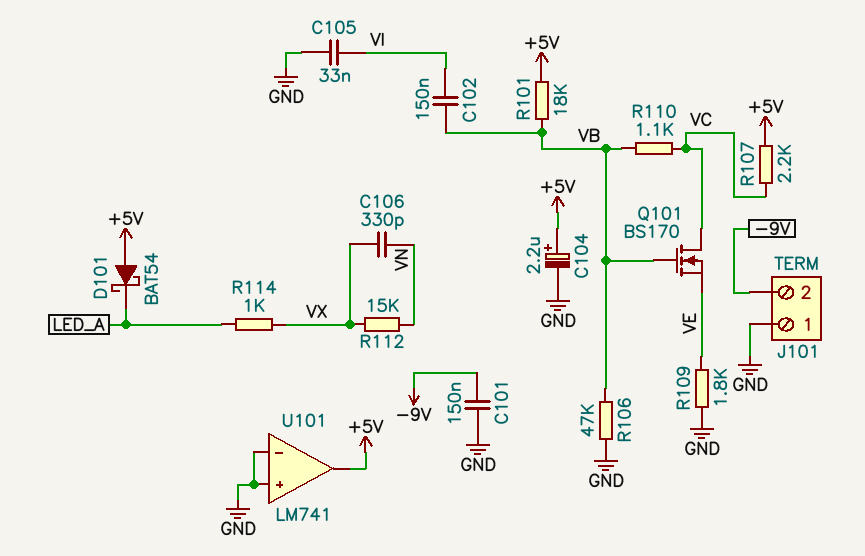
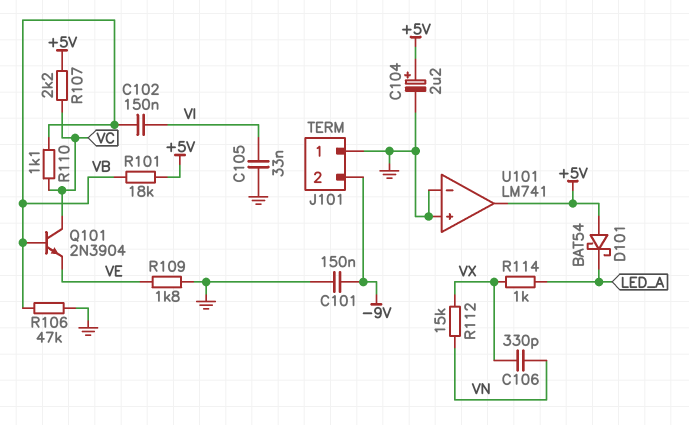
Q101: NMOS BS170 (G VB, D VC, S VE) -> NPN 2N3904 (B VB, C VC, E VE)

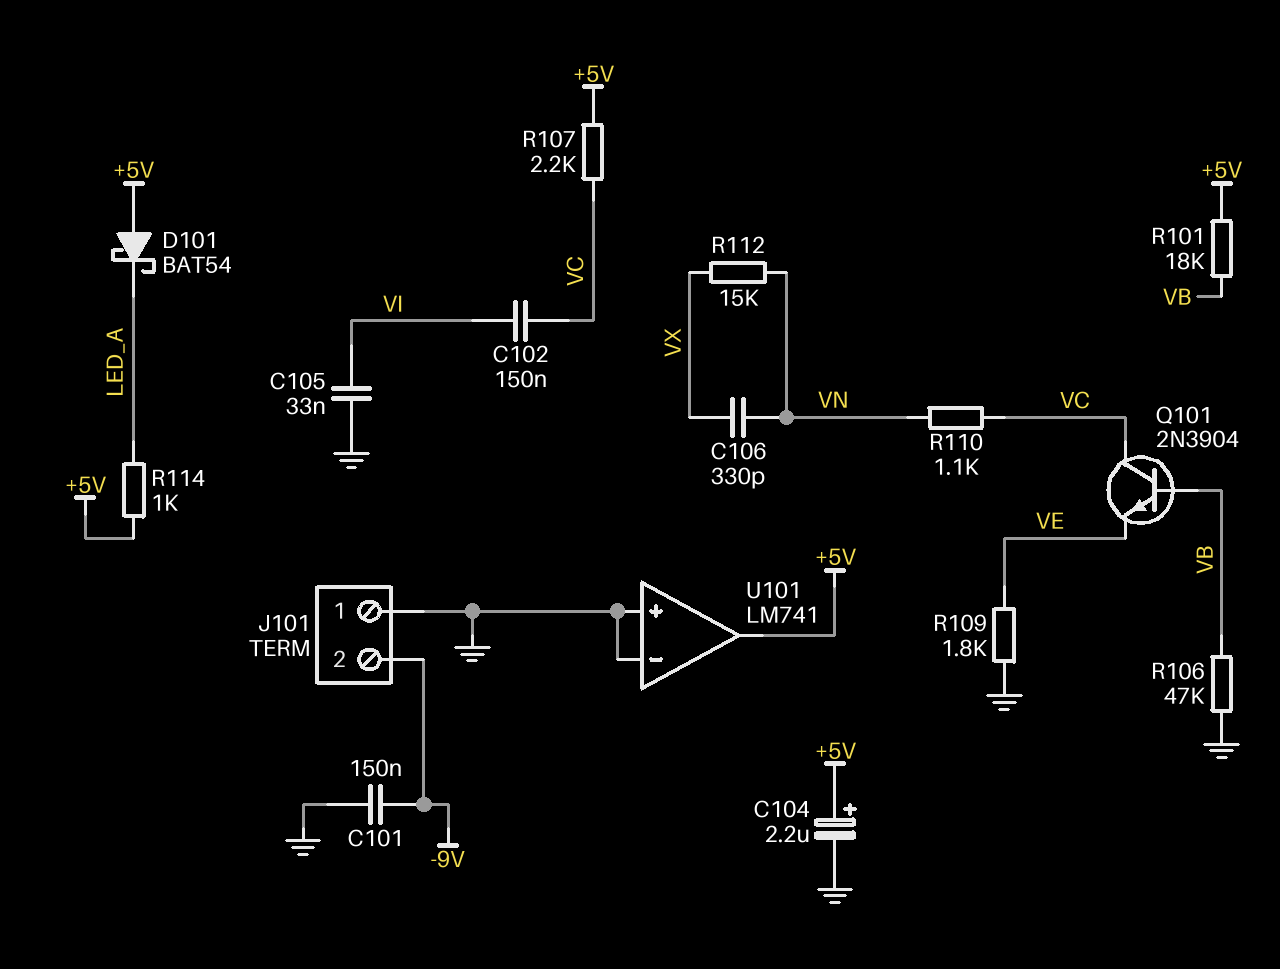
C102: 150nF (VB, VI) -> 150nF (VC, VI)
R110: 1.1k (VB, VC) -> 1.1k (VC, VN)
R114: 1k (LED_A, VX) -> 1k (+5V, LED_A)

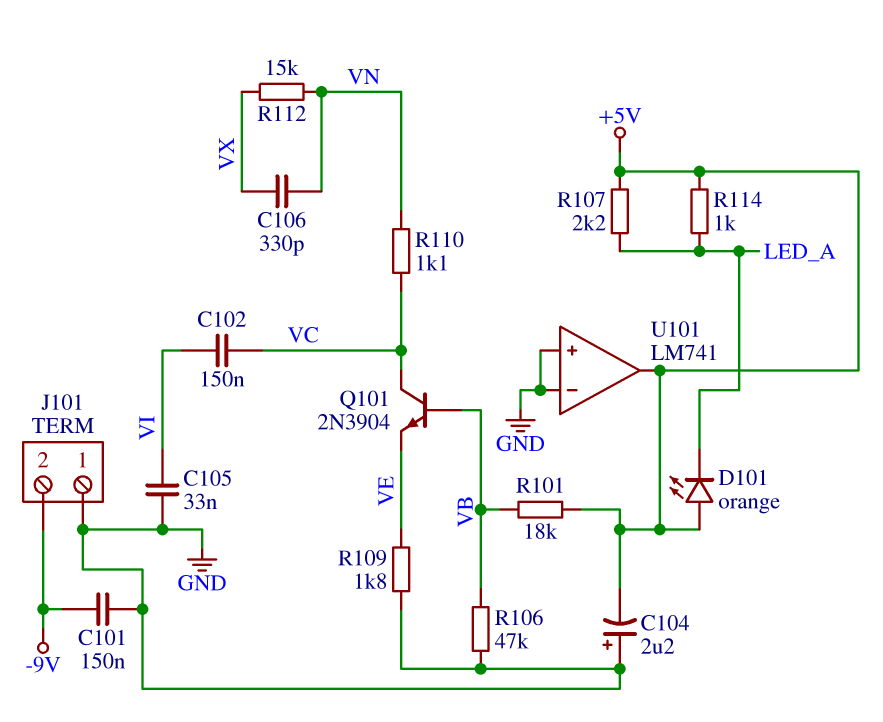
C104: 2.2uF (plus +5V, minus GND) -> 2.2uF (plus GND, minus +5V)
D101: schottky BAT54 (A +5V, K LED_A) -> LED orange (A +5V, K LED_A)
R107: 2.2k (+5V, VC) -> 2.2k (+5V, LED_A)

